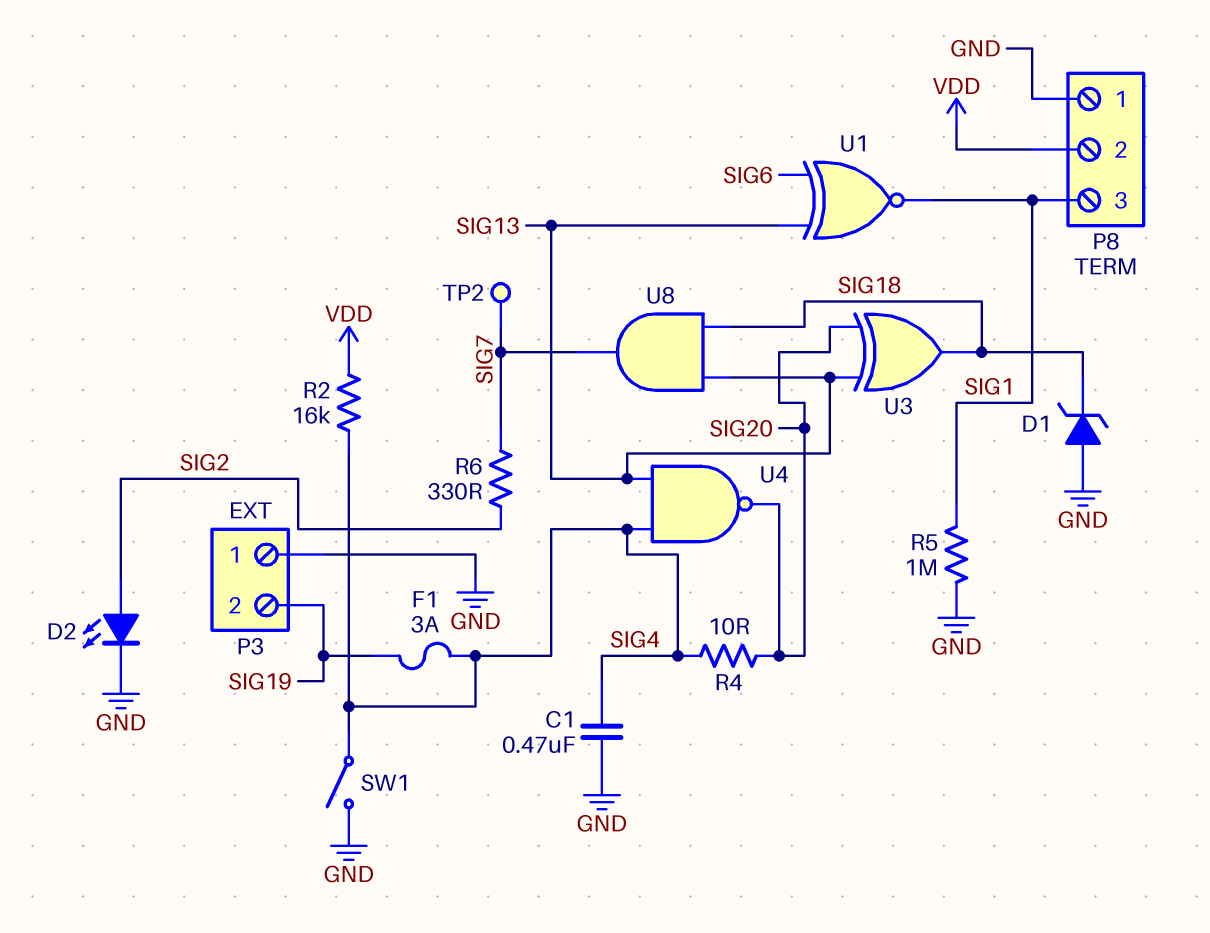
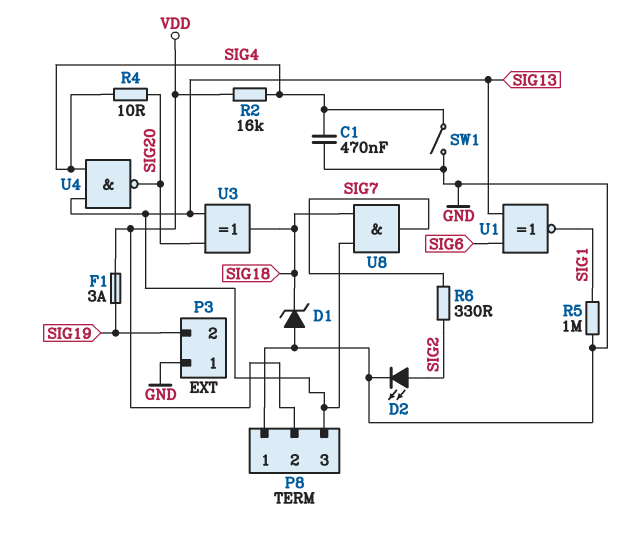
F1: 3A (SIG4, SIG19) -> 3A (SIG19, VDD)
P8 pin 3: SIG1 -> SIG13
TP2: test point (SIG7) -> none

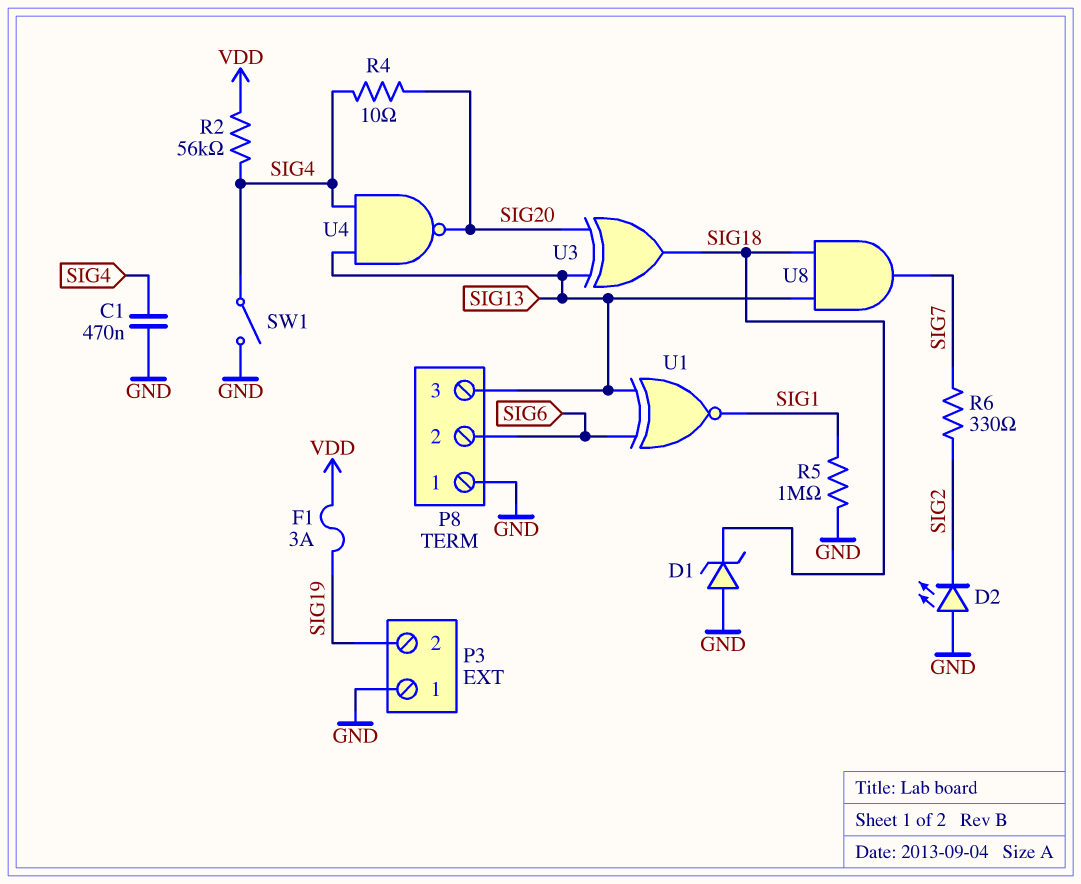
D2: LED (A SIG2, K GND) -> LED (A GND, K SIG2)
P8 pin 2: VDD -> SIG6
R2: 16k (SIG4, VDD) -> 56k (SIG4, VDD)

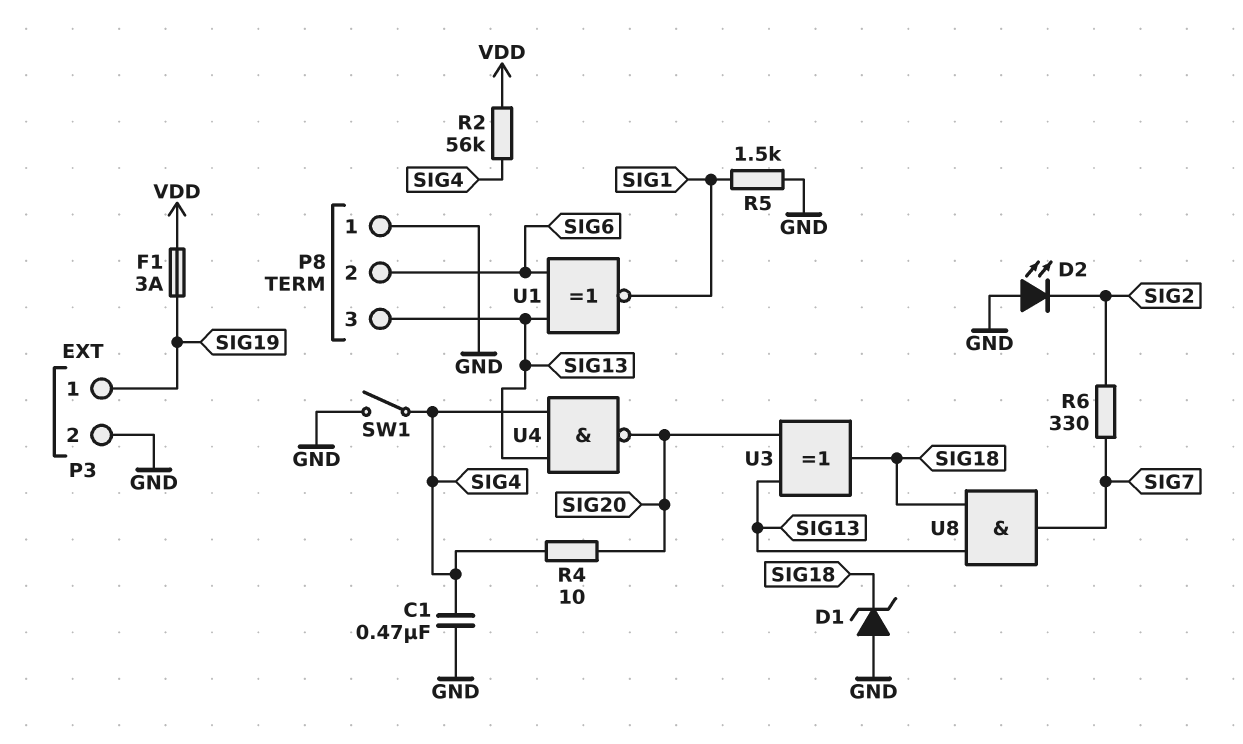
P3 pin 1: GND -> SIG19
P3 pin 2: SIG19 -> GND
R5: 1M (GND, SIG1) -> 1.5k (GND, SIG1)

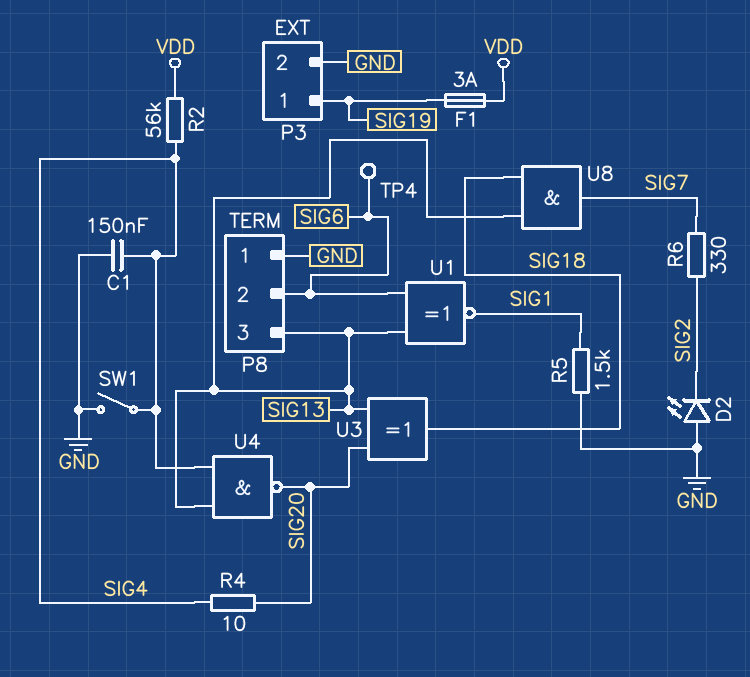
C1: 470nF (GND, SIG4) -> 150nF (GND, SIG4)
D1: zener (A GND, K SIG18) -> none
TP4: none -> test point (SIG6)

